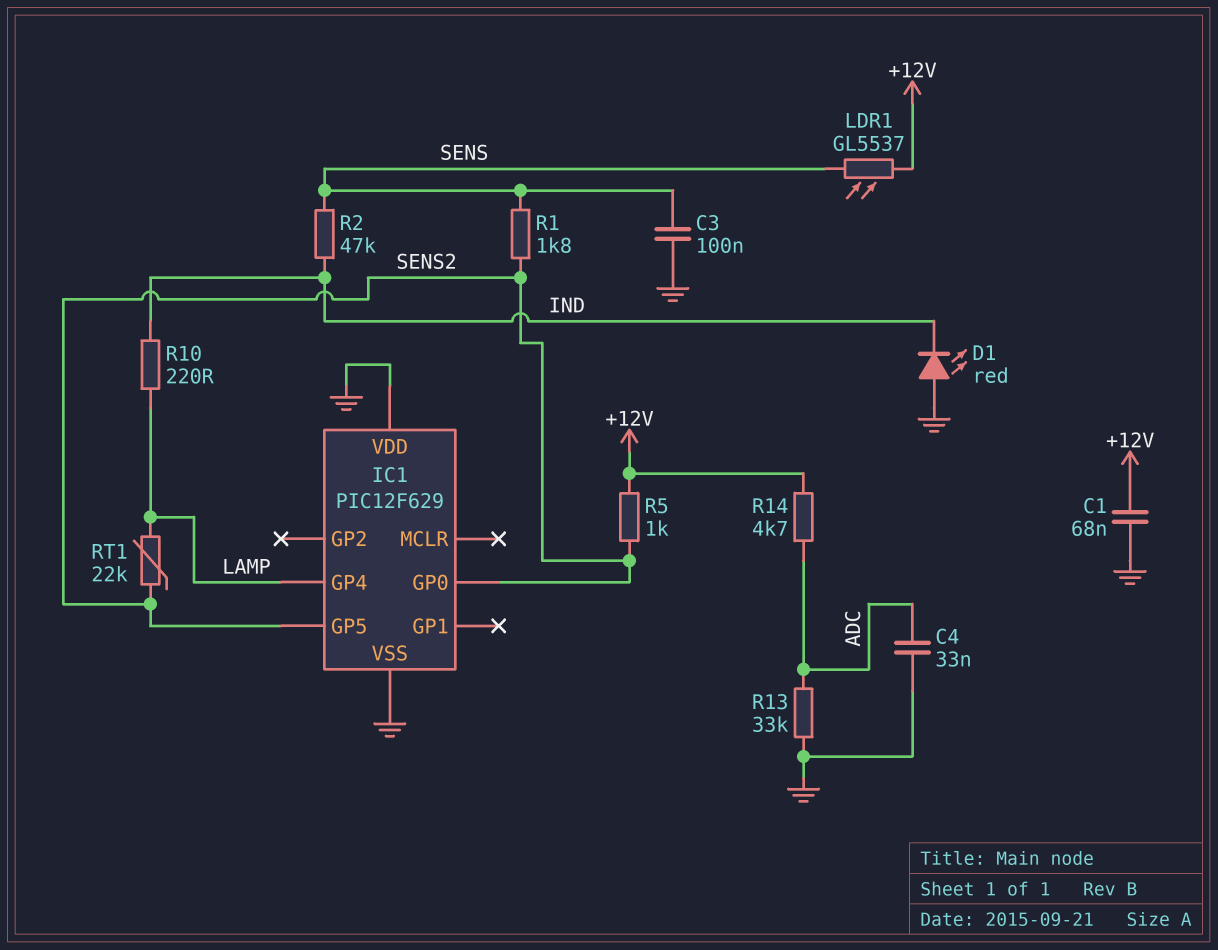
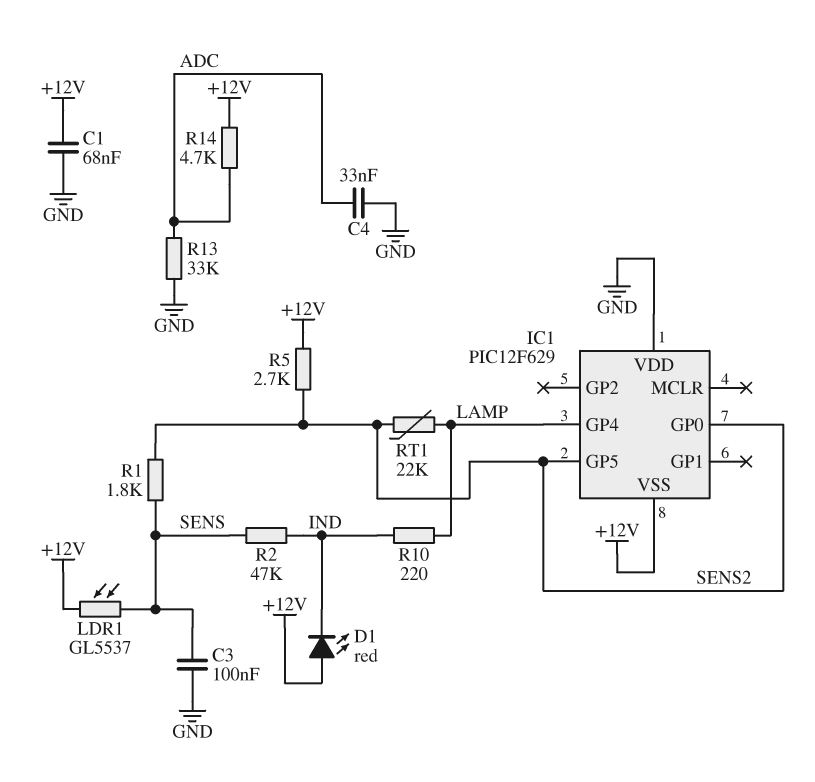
D1: LED red (A GND, K IND) -> LED red (A +12V, K IND)
IC1 pin VSS: GND -> +12V
R5: 1k (+12V, SENS2) -> 2.7k (+12V, SENS2)

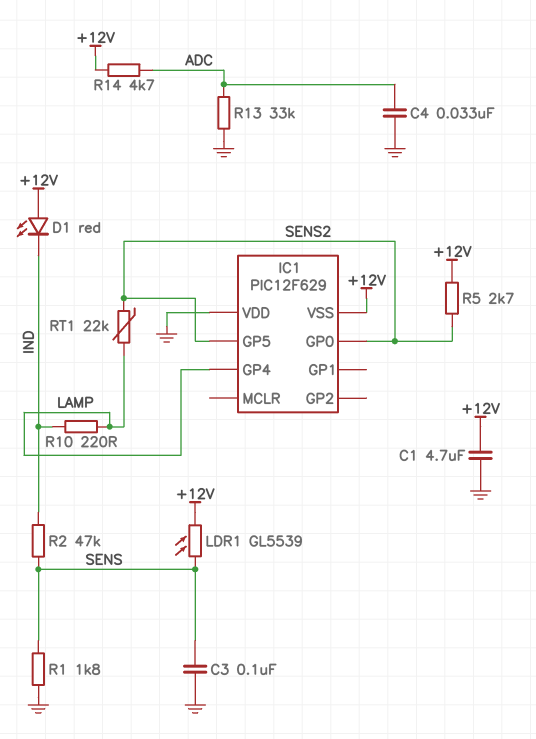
C1: 68nF (+12V, GND) -> 4.7uF (+12V, GND)
LDR1: GL5537 (+12V, SENS) -> GL5539 (+12V, SENS)
R1: 1.8k (SENS, SENS2) -> 1.8k (GND, SENS)

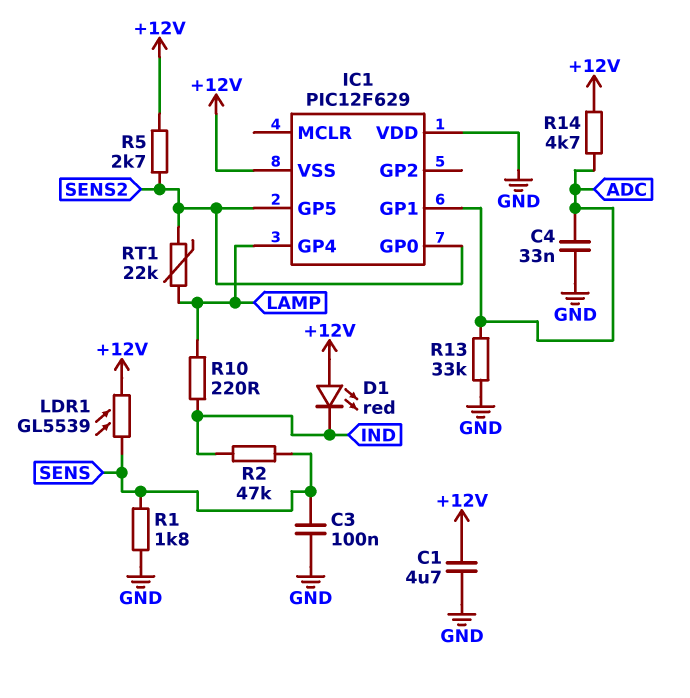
IC1 pin GP1: none -> ADC

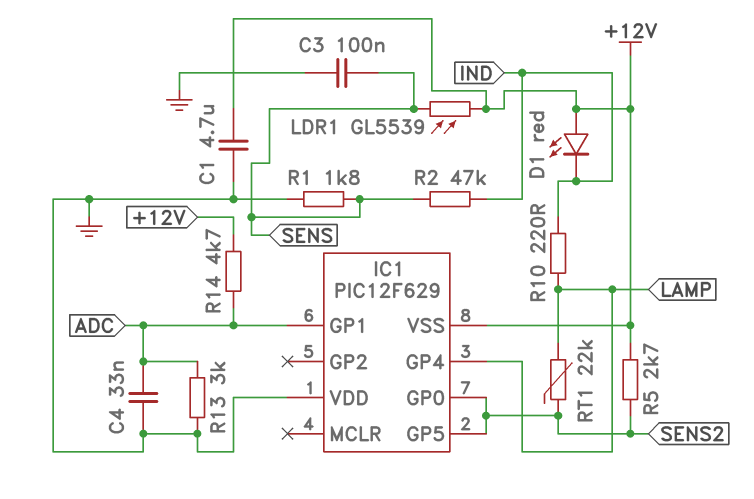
R13: 33k (ADC, GND) -> 3k (ADC, GND)

